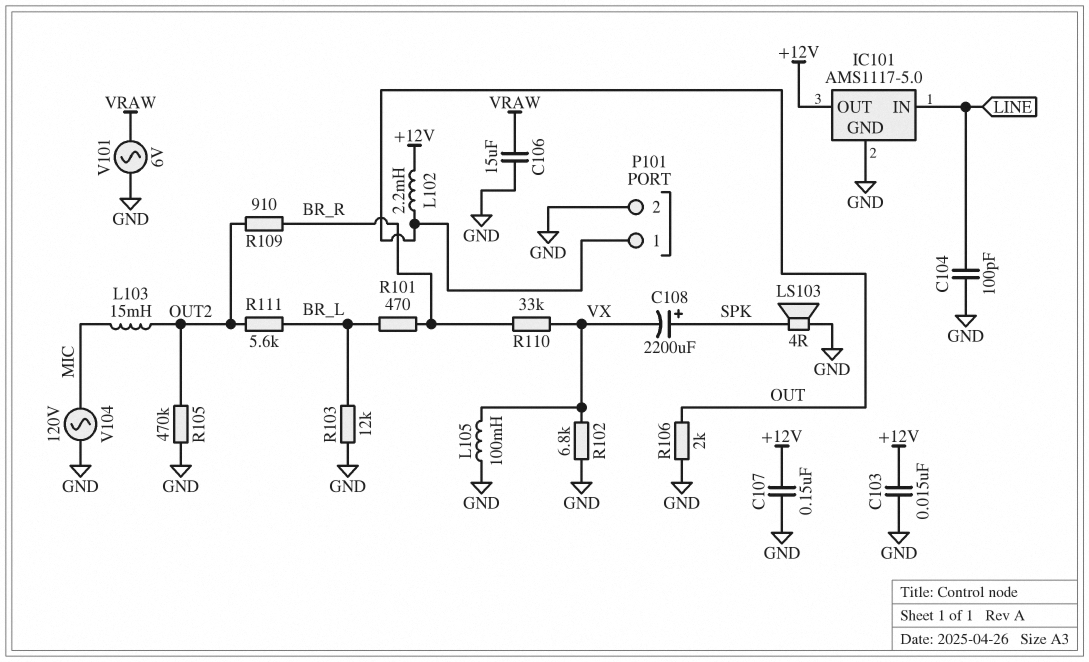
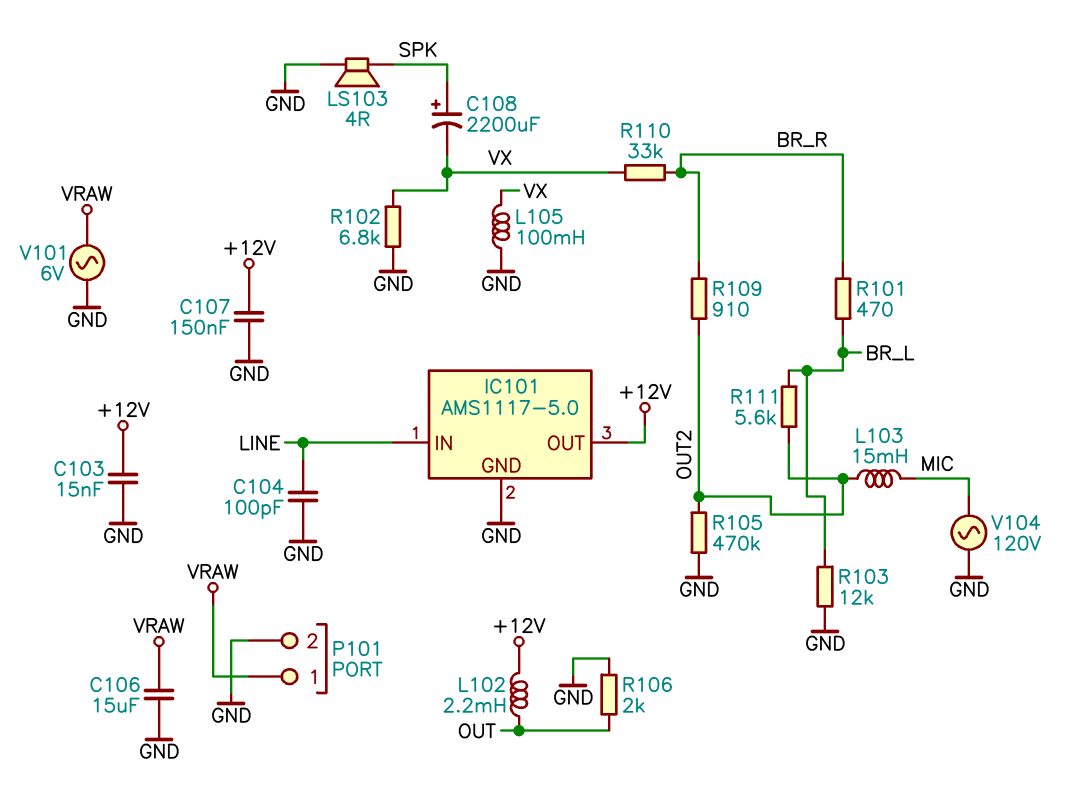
P101 pin 1: OUT -> VRAW

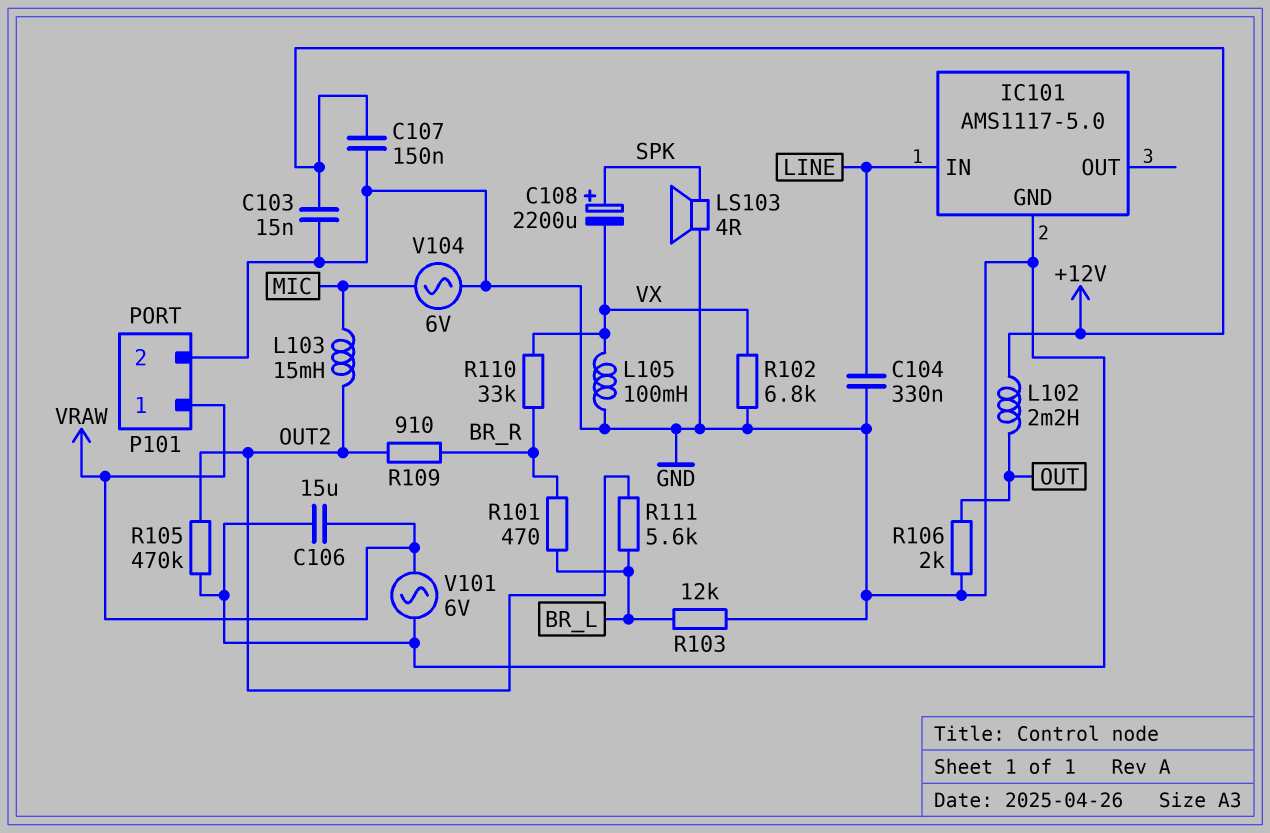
C104: 100pF (GND, LINE) -> 330nF (GND, LINE)
IC101 pin OUT: +12V -> none
V104: AC 120V (GND, MIC) -> AC 6V (GND, MIC)

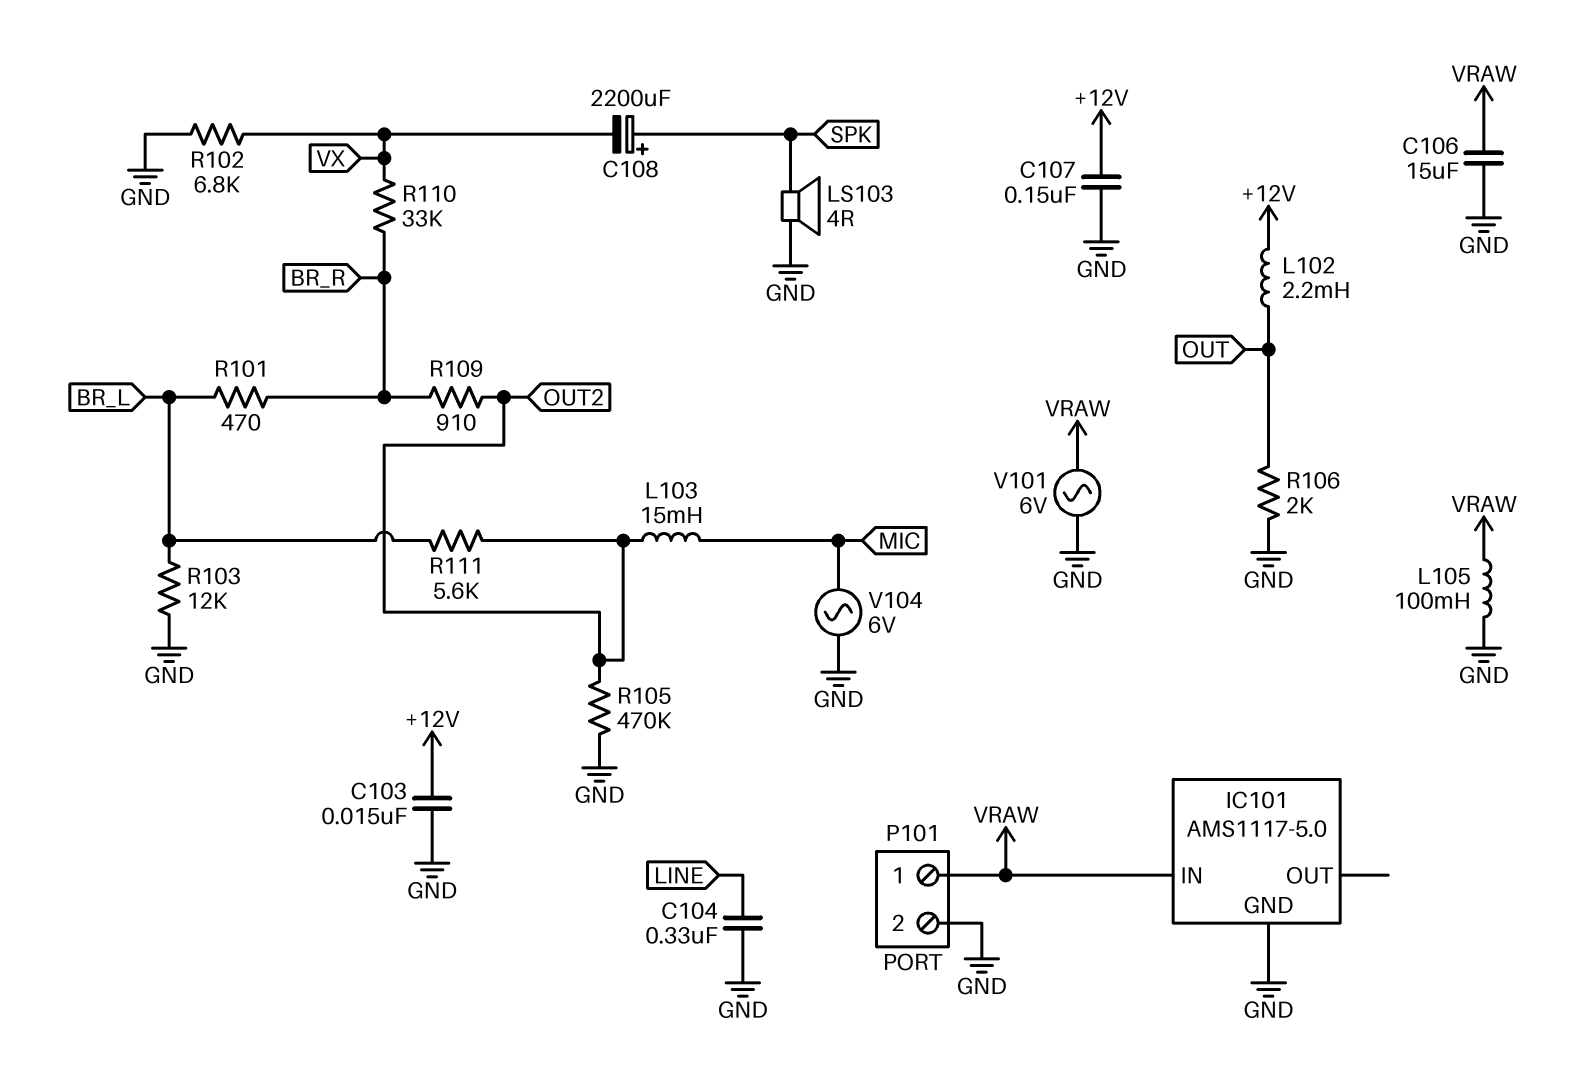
IC101 pin IN: LINE -> VRAW
L105: 100mH (GND, VX) -> 100mH (GND, VRAW)

